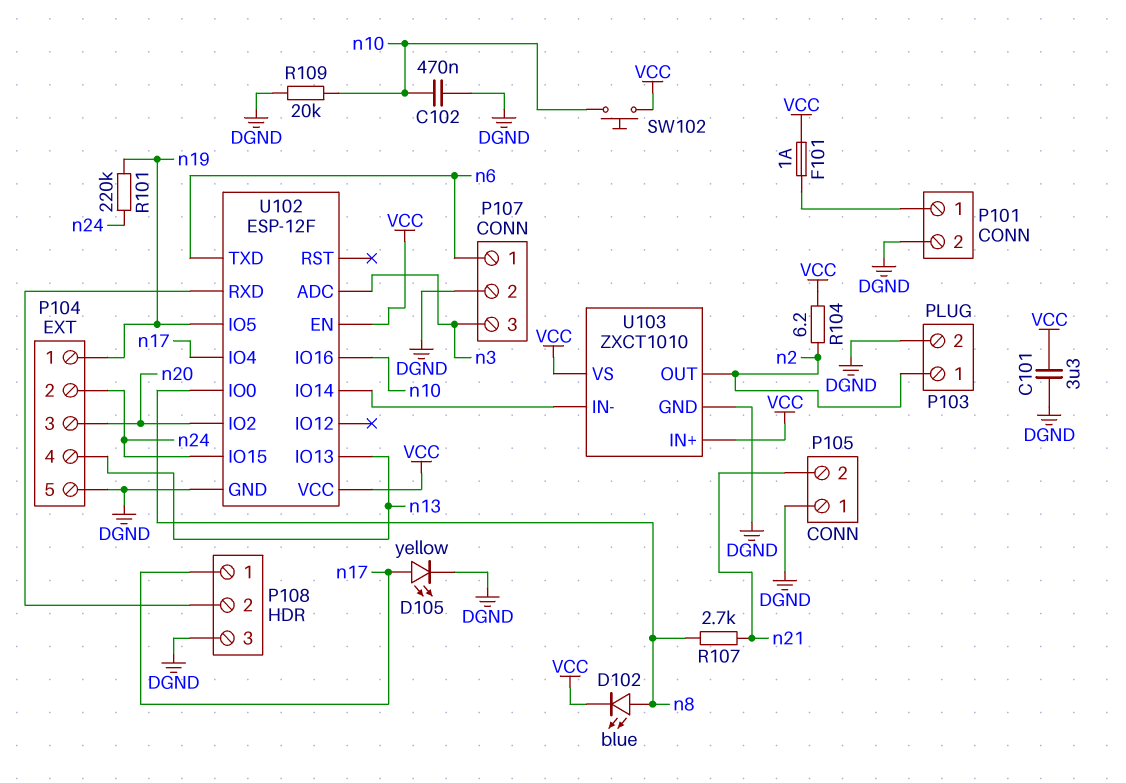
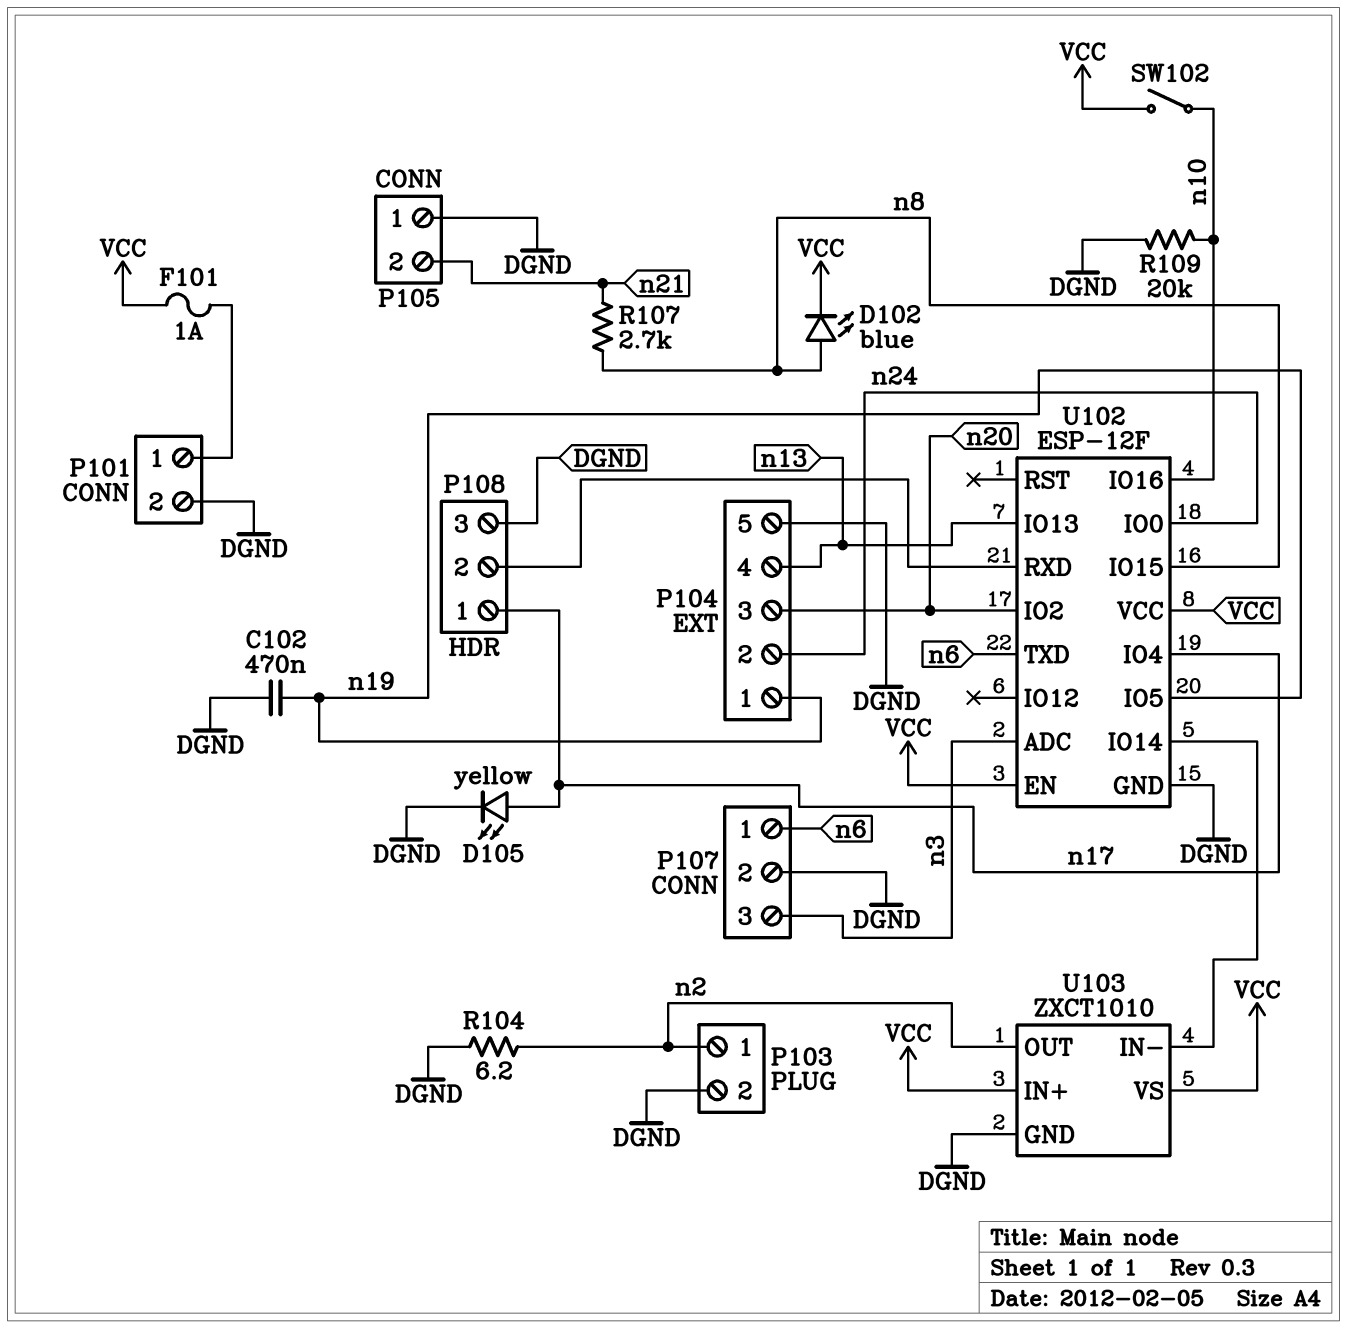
C101: 3.3uF (DGND, VCC) -> none
C102: 470nF (DGND, n10) -> 470nF (DGND, n19)
R101: 220k (n19, n24) -> none
R104: 6.2 (VCC, n2) -> 6.2 (DGND, n2)
SW102: button (VCC, n10) -> switch (VCC, n10)
U102 pin IO0: n8 -> n24
U102 pin IO15: n24 -> n8

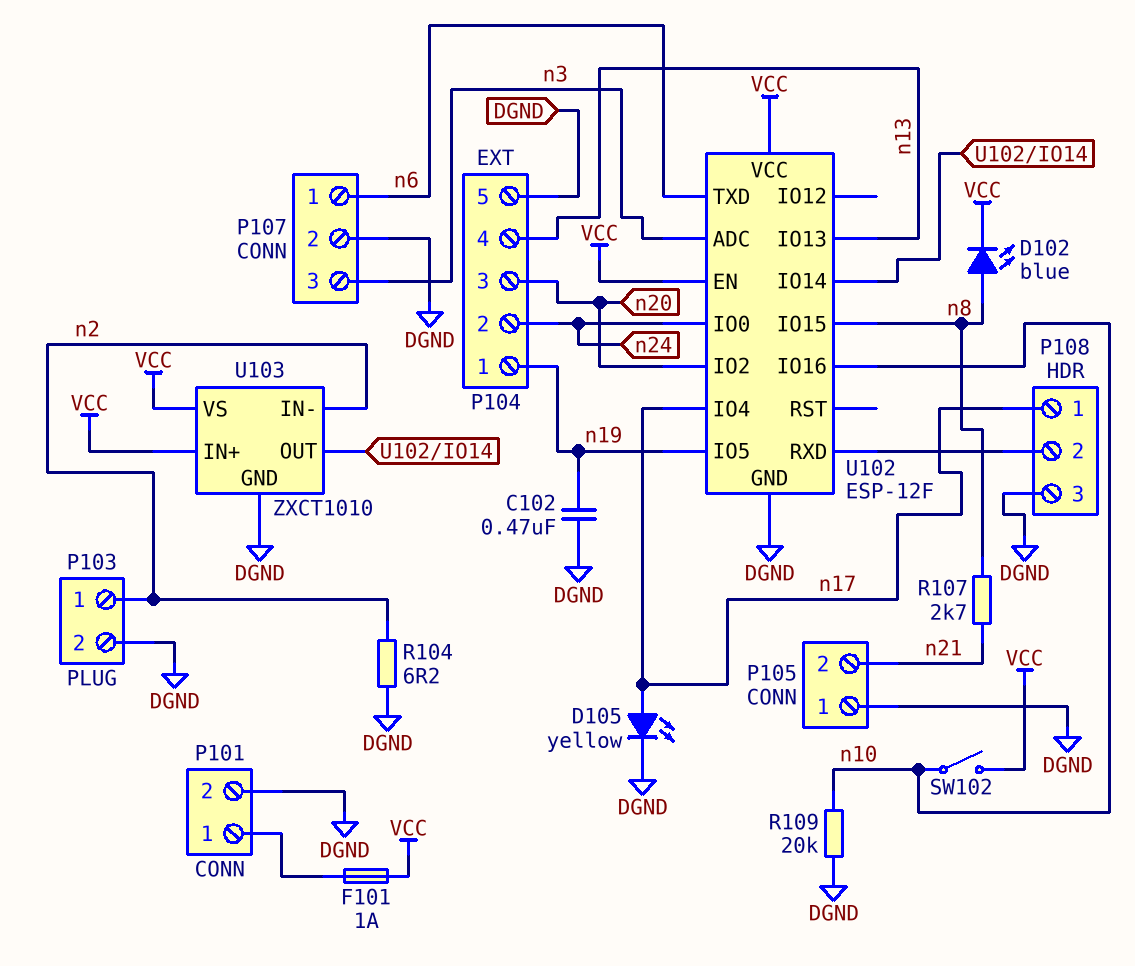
U103 pin IN-: U102/IO14 -> n2
U103 pin OUT: n2 -> U102/IO14

